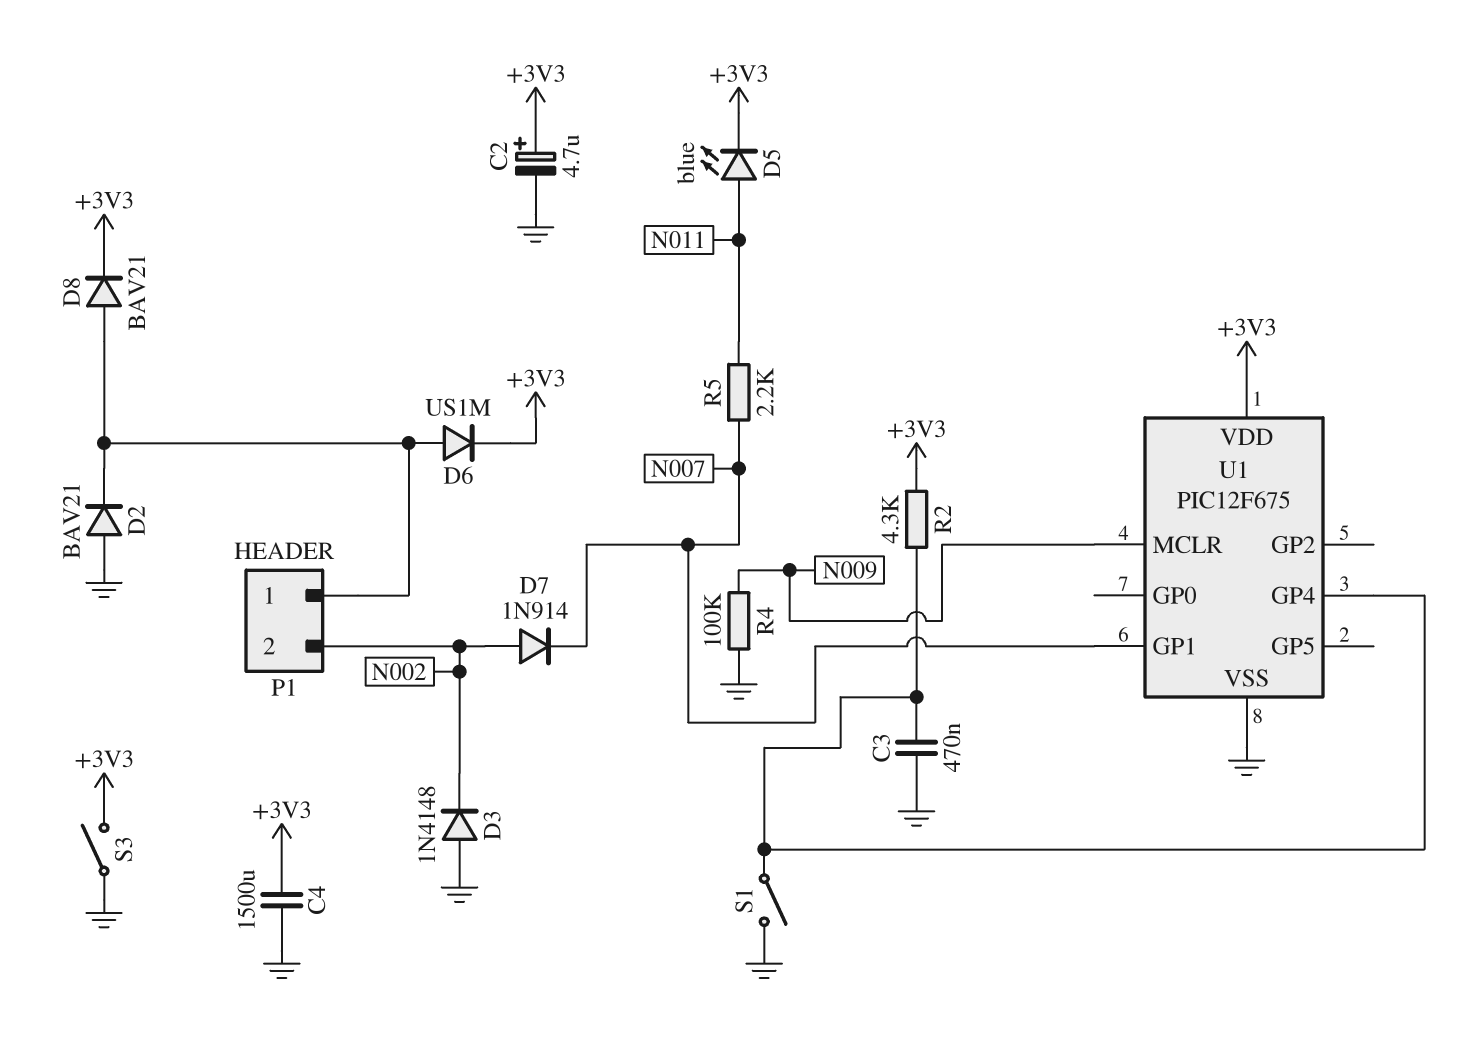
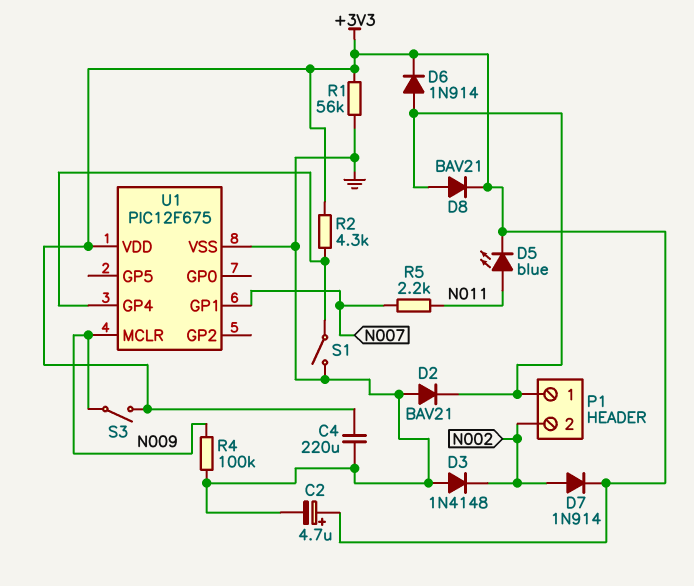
C3: 470nF (GND, U1/GP4) -> none
C4: 1500uF (+3V3, GND) -> 220uF (+3V3, GND)
D6: diode US1M (A P1/1, K +3V3) -> diode 1N914 (A P1/1, K +3V3)
D7: diode 1N914 (A N002, K N007) -> diode 1N914 (A N002, K +3V3)
R1: none -> 56k (+3V3, GND)
S3: switch (+3V3, GND) -> switch (+3V3, N009)

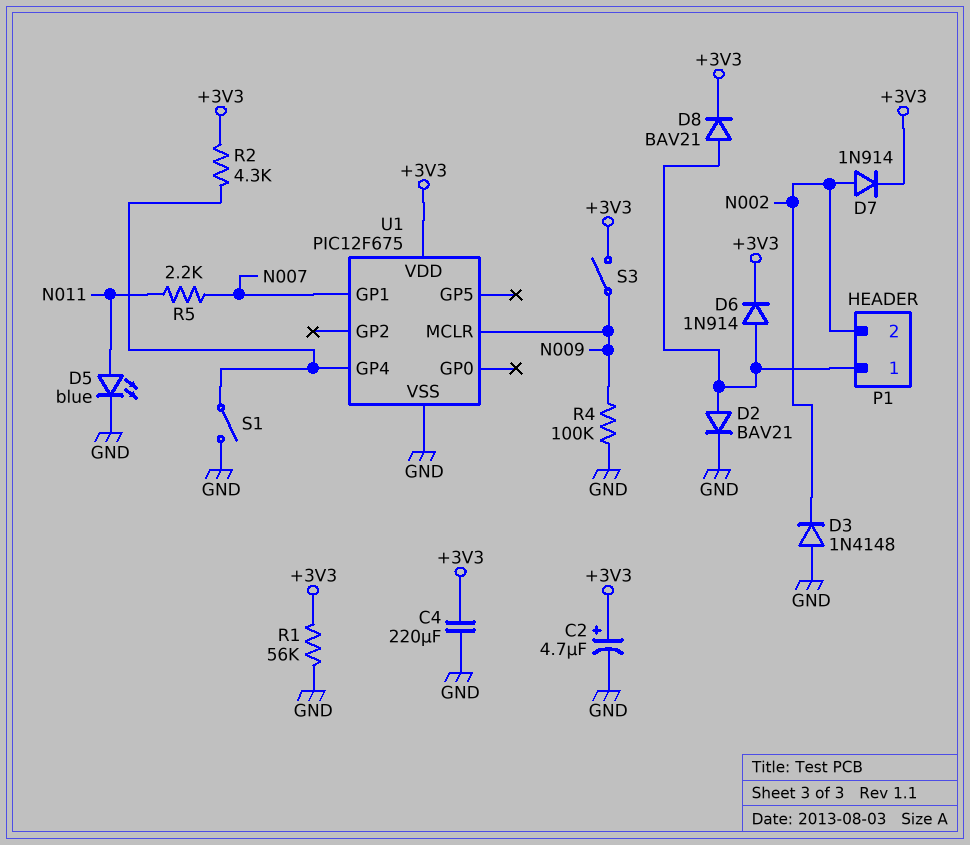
D2: diode BAV21 (A GND, K P1/1) -> diode BAV21 (A P1/1, K GND)
D5: LED blue (A N011, K +3V3) -> LED blue (A N011, K GND)

